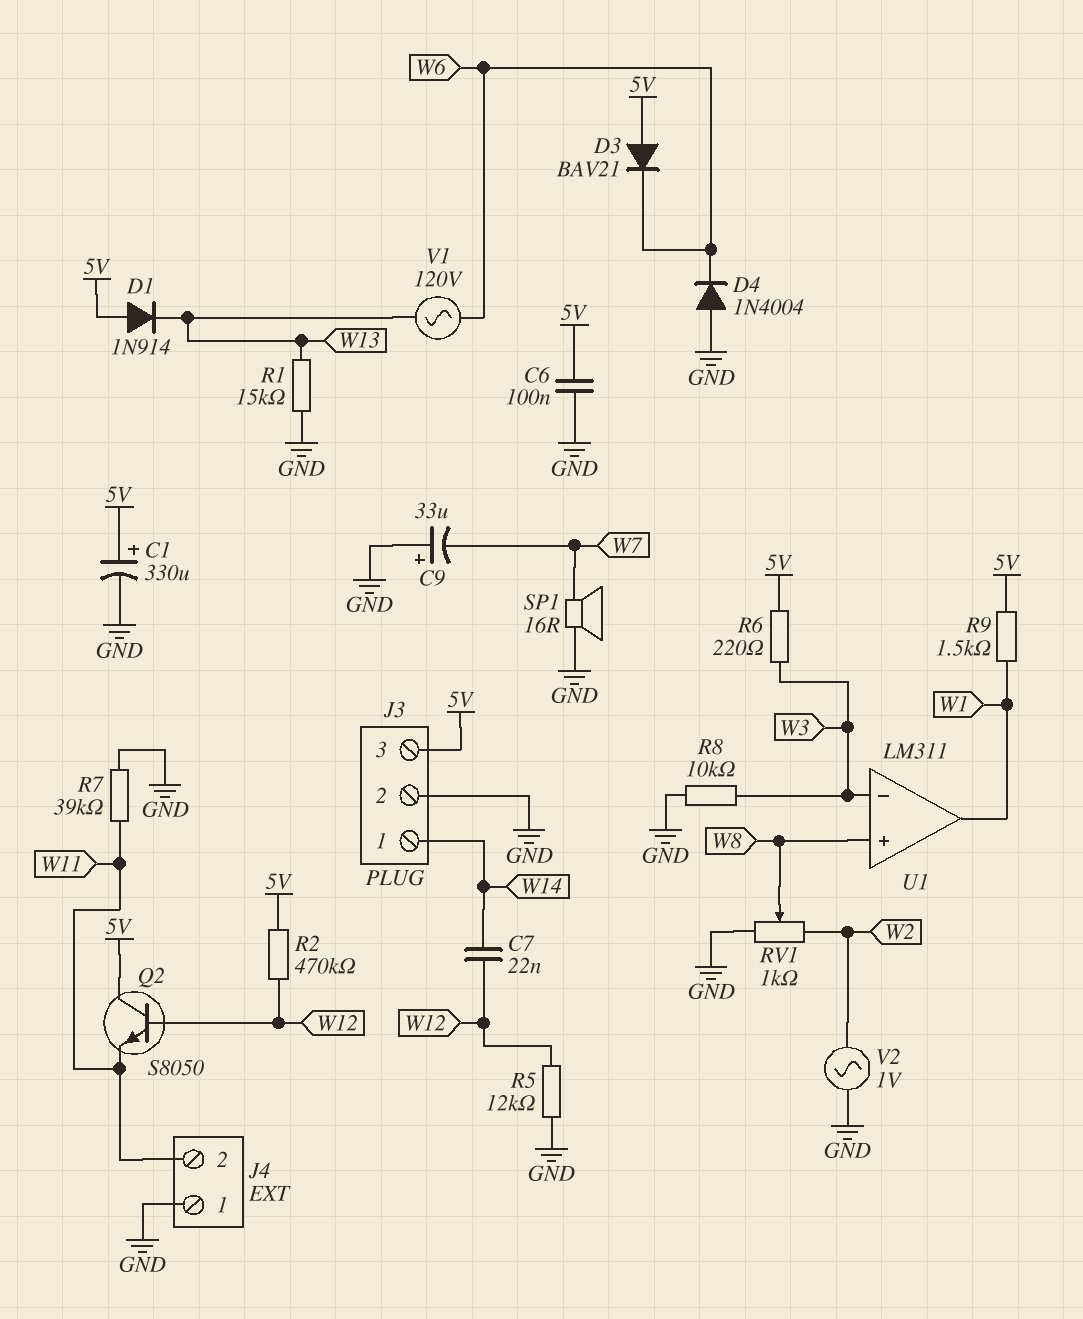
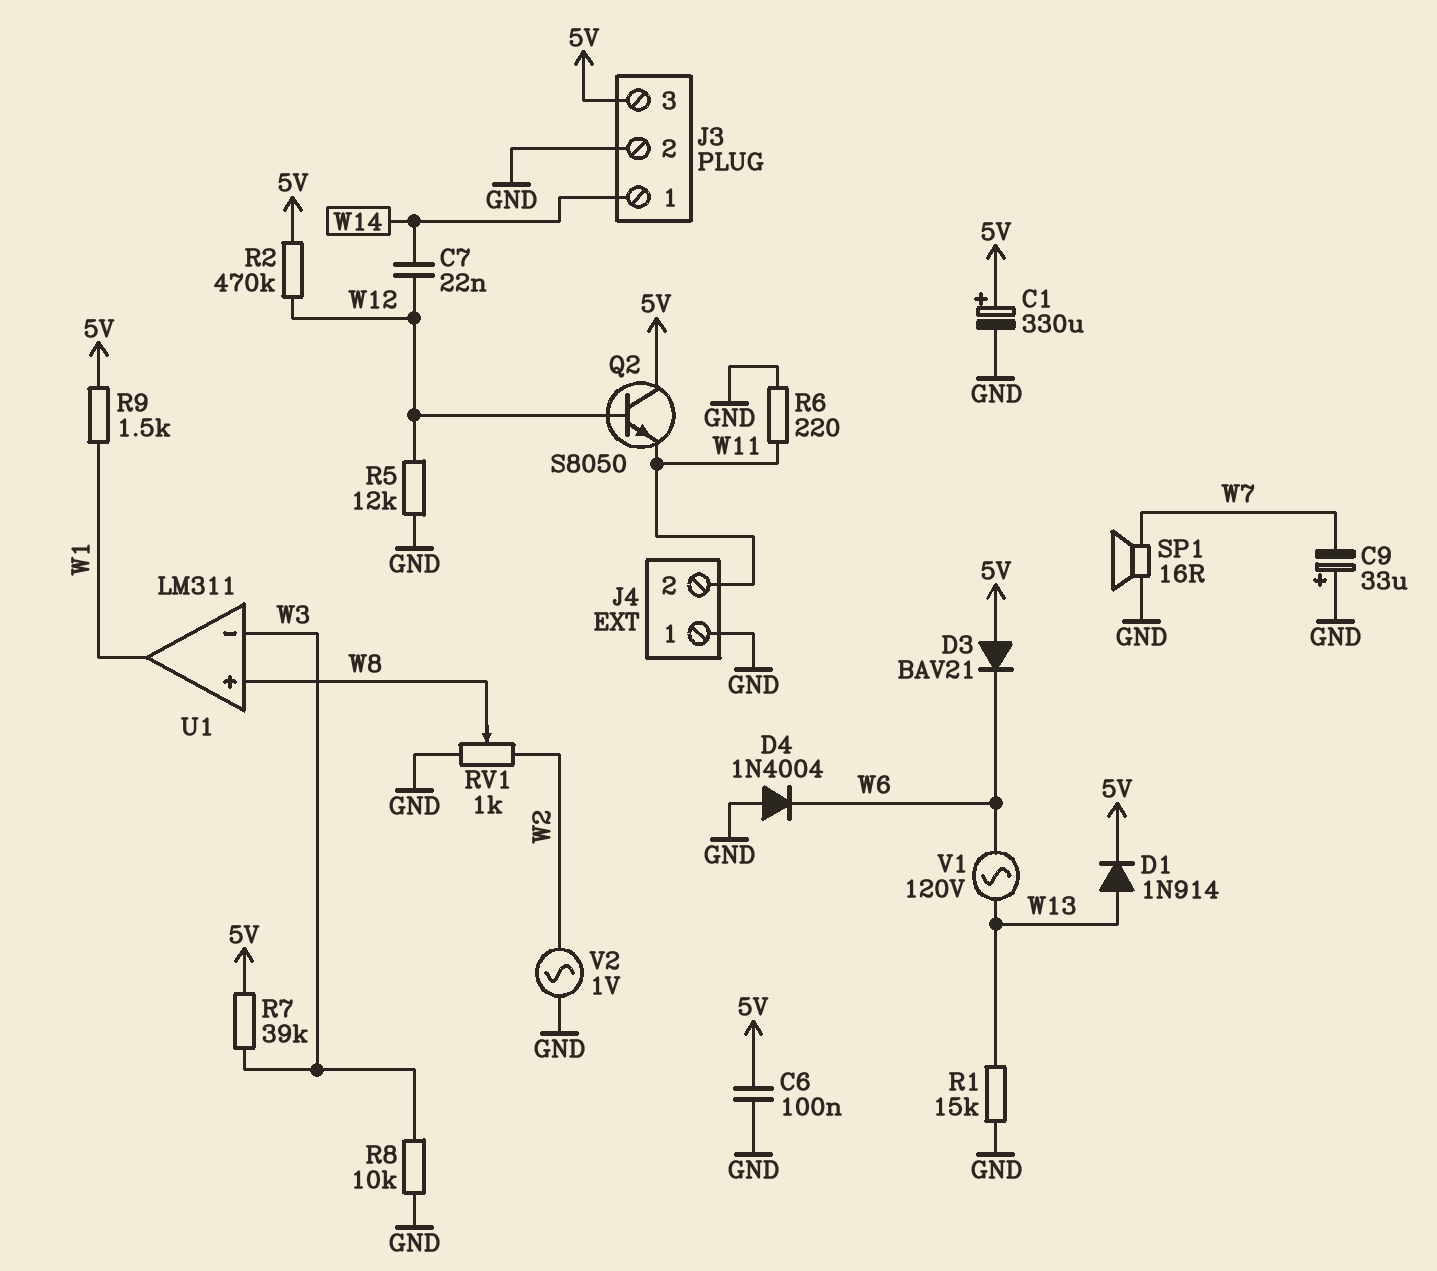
D1: diode 1N914 (A 5V, K W13) -> diode 1N914 (A W13, K 5V)
R6: 220 (5V, W3) -> 220 (GND, W11)
R7: 39k (GND, W11) -> 39k (5V, W3)

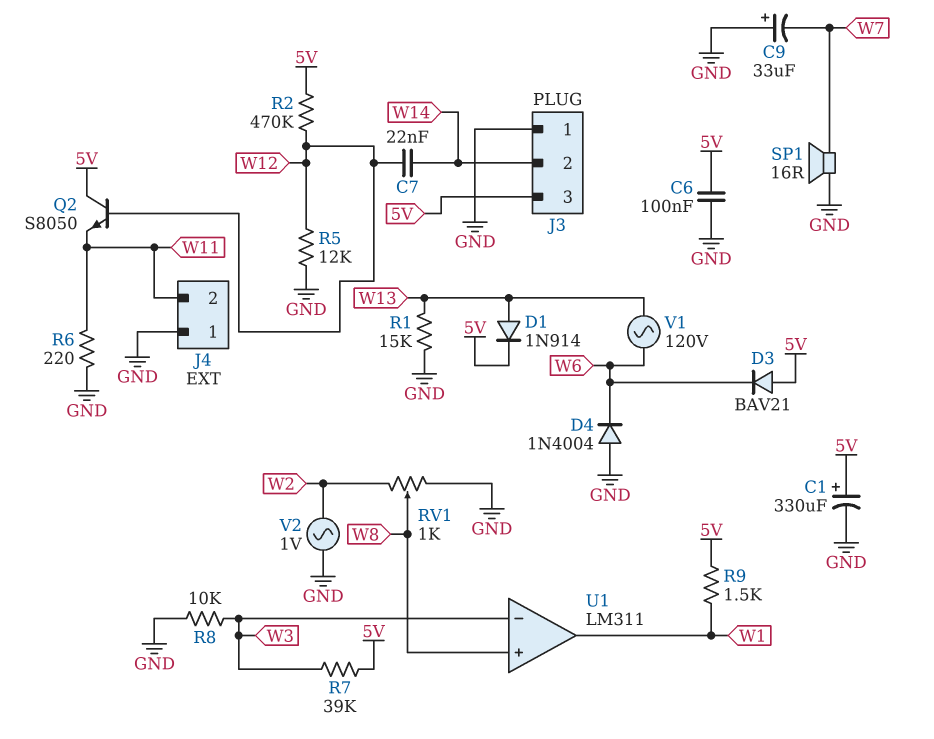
J3 pin 1: W14 -> GND
J3 pin 2: GND -> W14

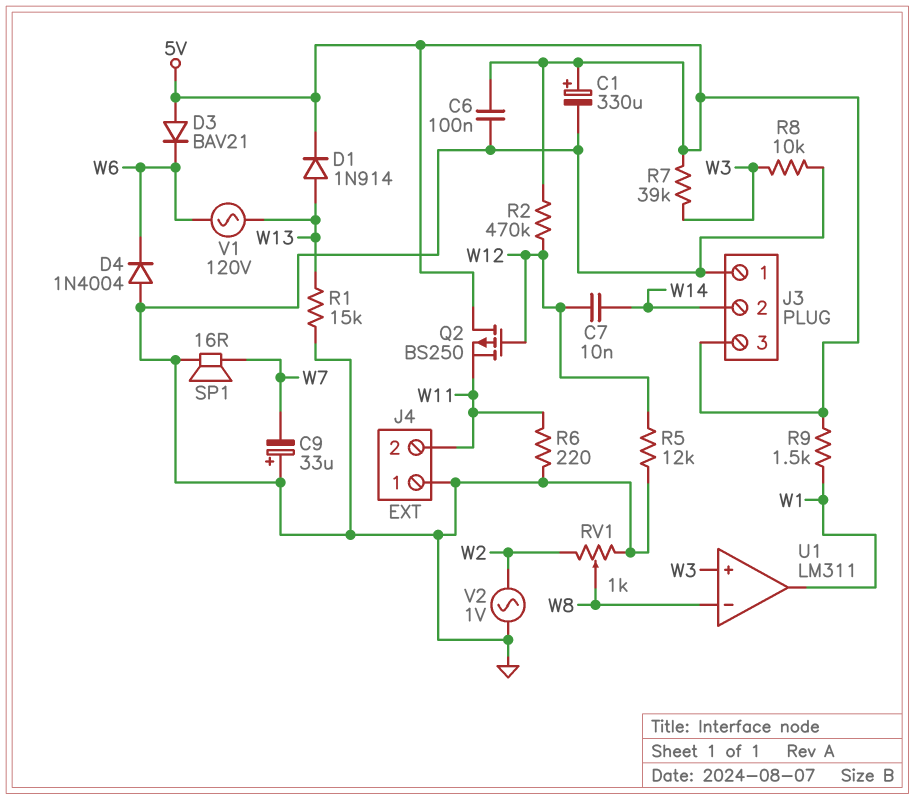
C7: 22nF (W12, W14) -> 10nF (W12, W14)
Q2: NPN S8050 (B W12, C 5V, E W11) -> PMOS BS250 (G W12, D 5V, S W11)
U1 pin in+: W8 -> W3
U1 pin in-: W3 -> W8

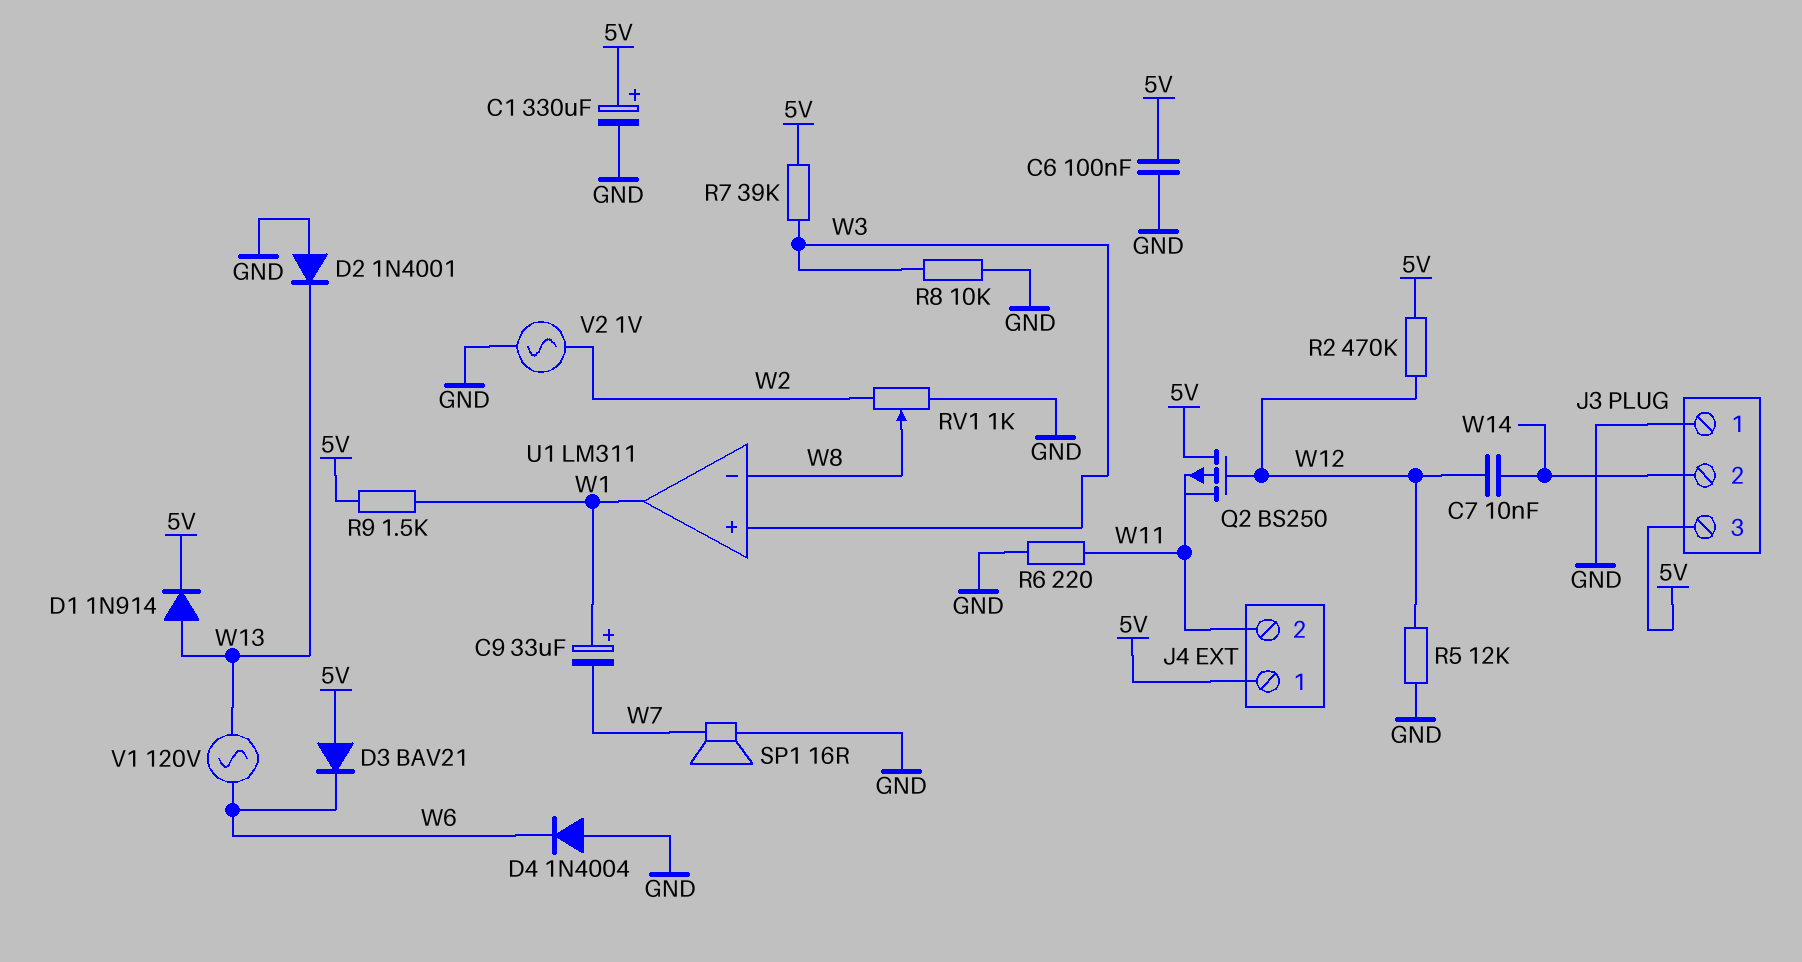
C9: 33uF (plus GND, minus W7) -> 33uF (plus W1, minus W7)
D2: none -> diode 1N4001 (A GND, K W13)
J4 pin 1: GND -> 5V
R1: 15k (GND, W13) -> none

